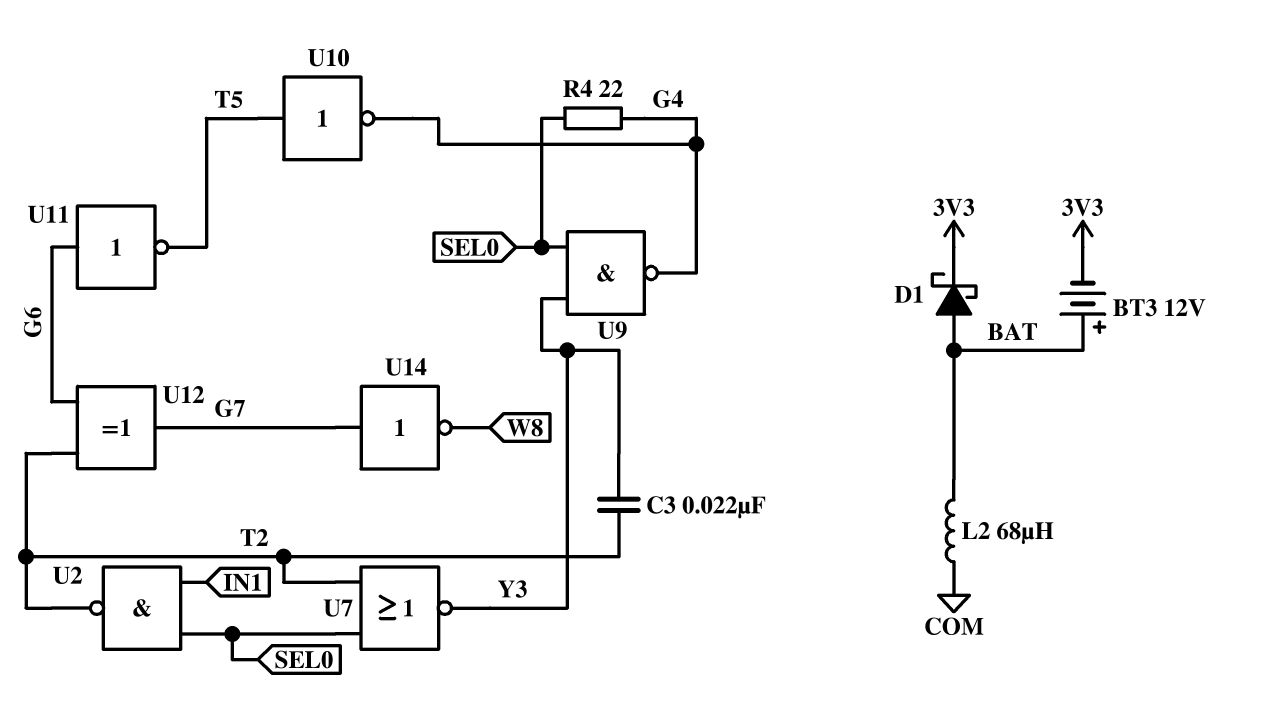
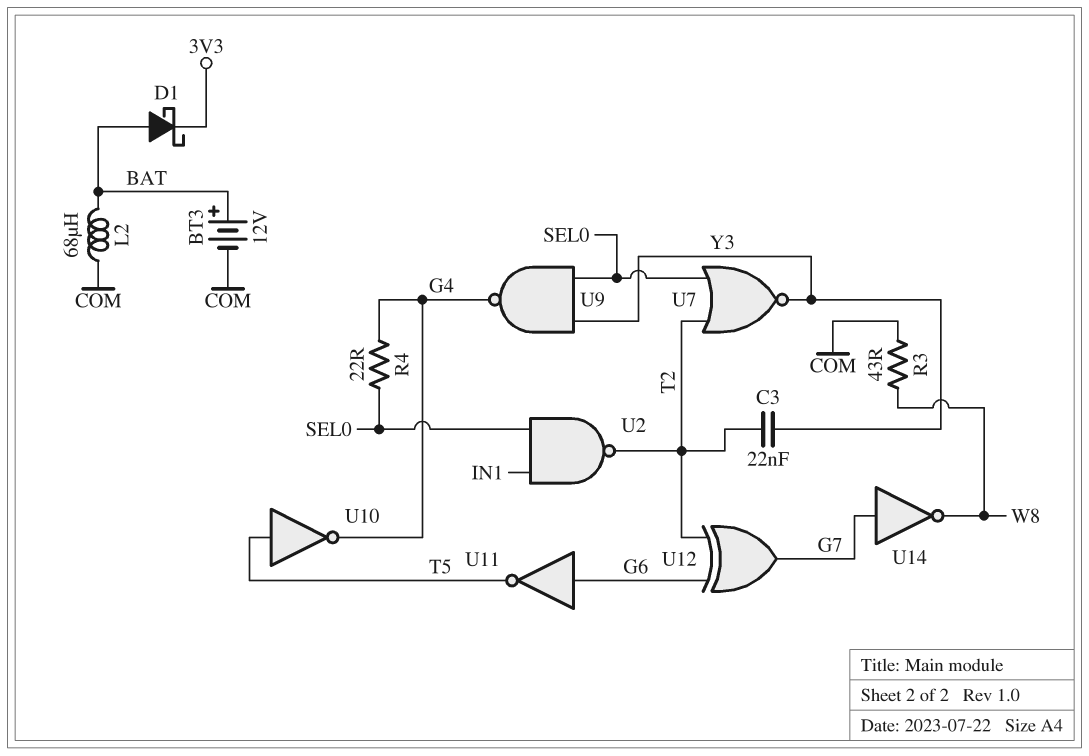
BT3: 12V (plus BAT, minus 3V3) -> 12V (plus BAT, minus COM)
R3: none -> 43 (COM, W8)

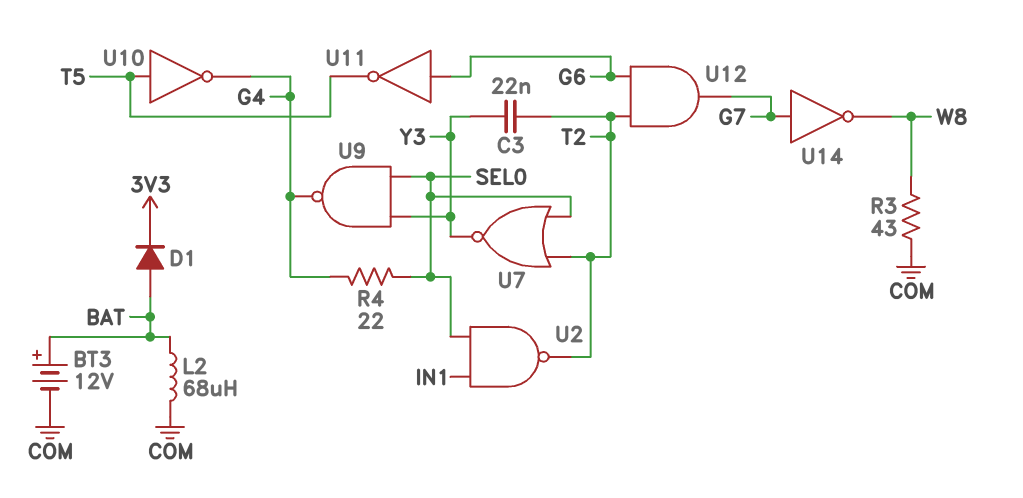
D1: schottky (A BAT, K 3V3) -> diode (A BAT, K 3V3)
U12: XOR (in G6, in T2, out G7) -> AND (in G6, in T2, out G7)

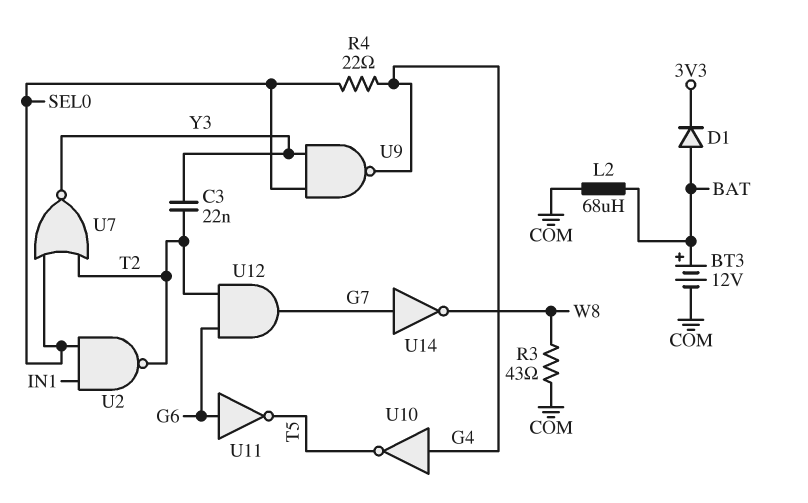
U10: NOT (in T5, out G4) -> NOT (in G4, out T5)

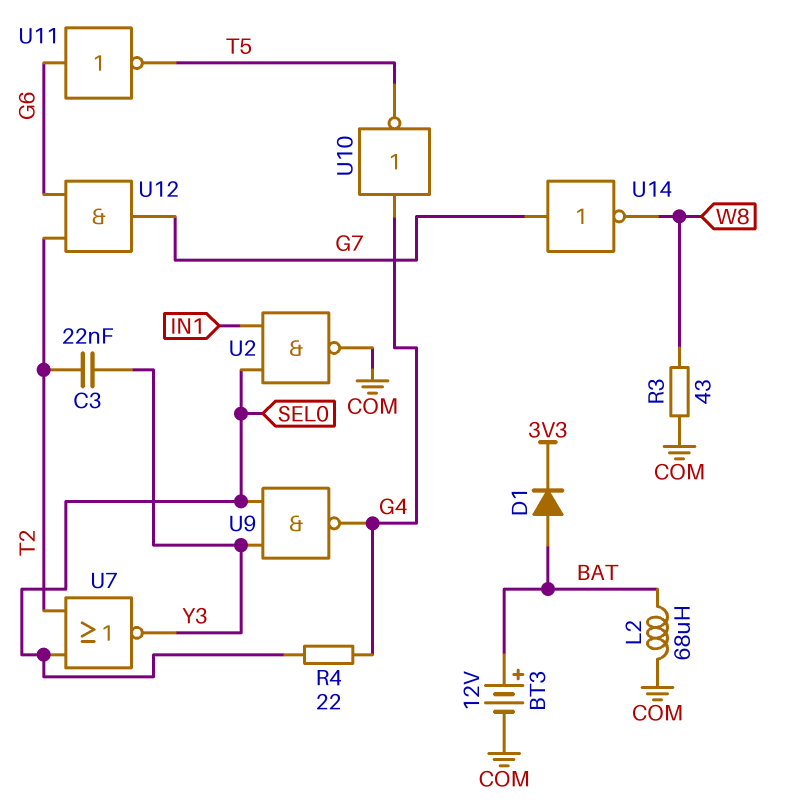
U2: NAND (in IN1, in SEL0, out T2) -> NAND (in IN1, in SEL0, out COM)

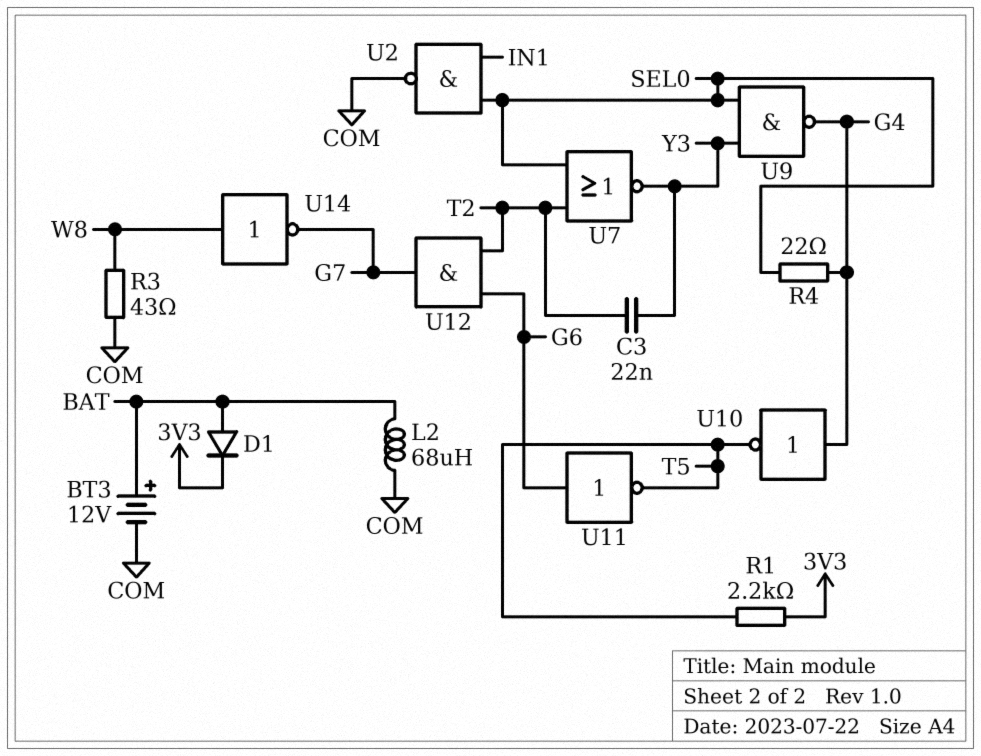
R1: none -> 2.2k (3V3, T5)
U14: NOT (in G7, out W8) -> NOT (in W8, out G7)

